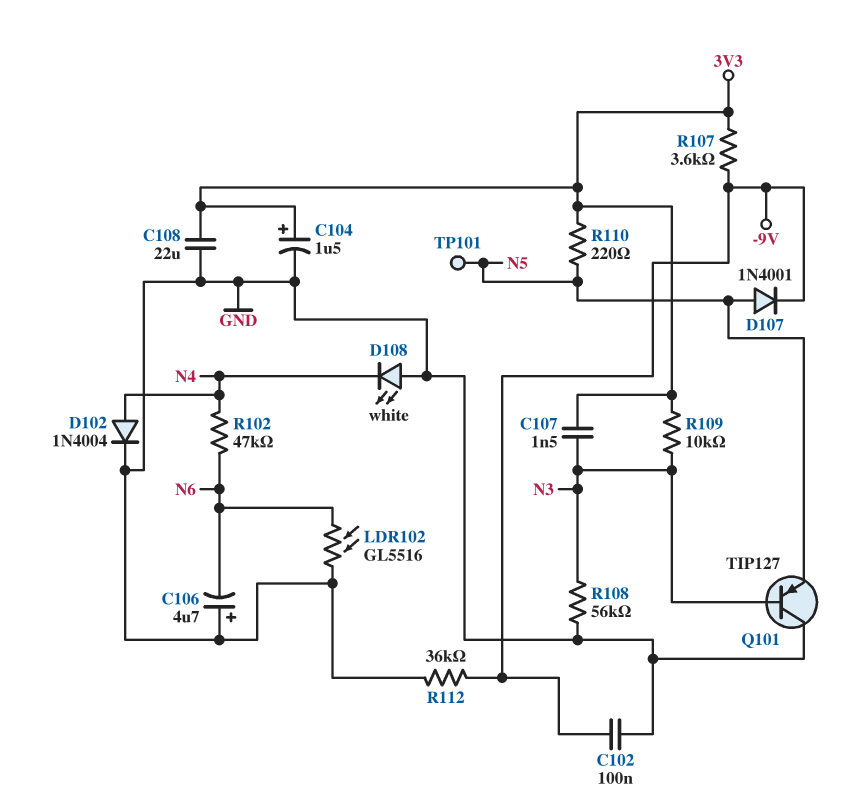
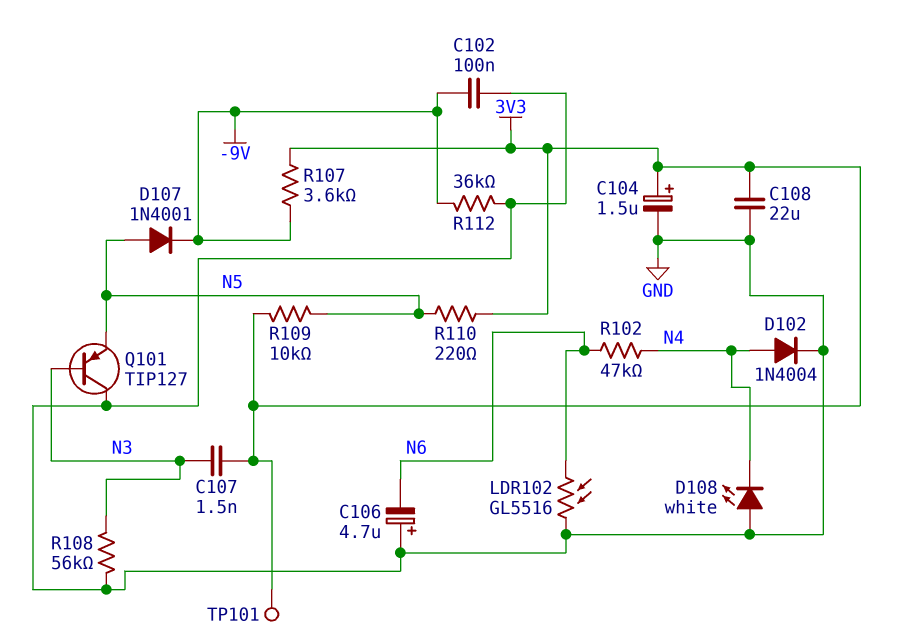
R109: 10k (3V3, N3) -> 10k (3V3, N5)
TP101: test point (N5) -> test point (3V3)

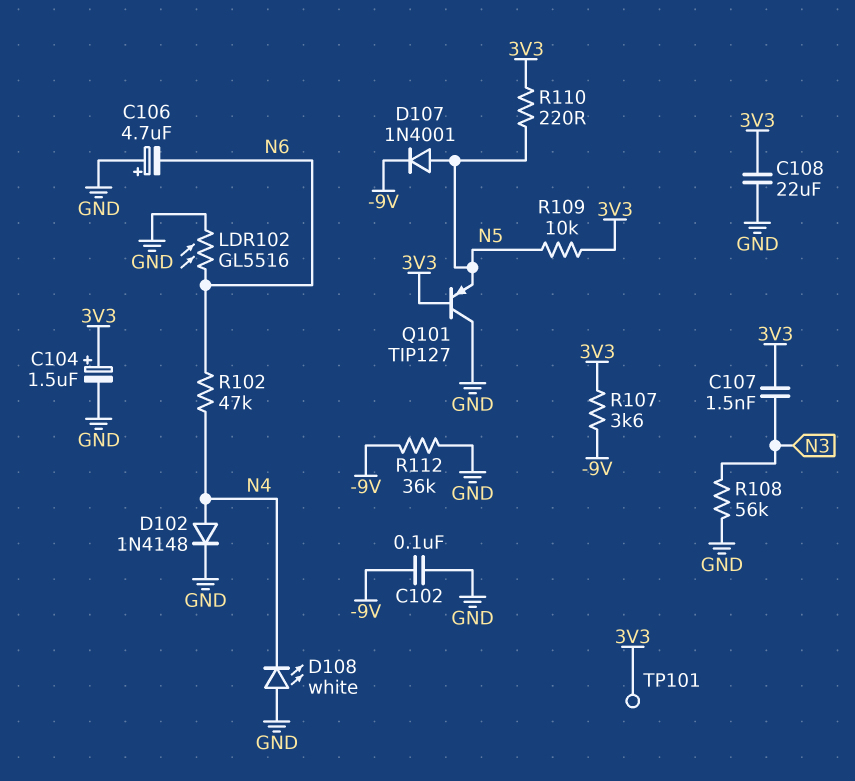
D102: diode 1N4004 (A N4, K GND) -> diode 1N4148 (A N4, K GND)
Q101: PNP TIP127 (B N3, C GND, E N5) -> PNP TIP127 (B 3V3, C GND, E N5)

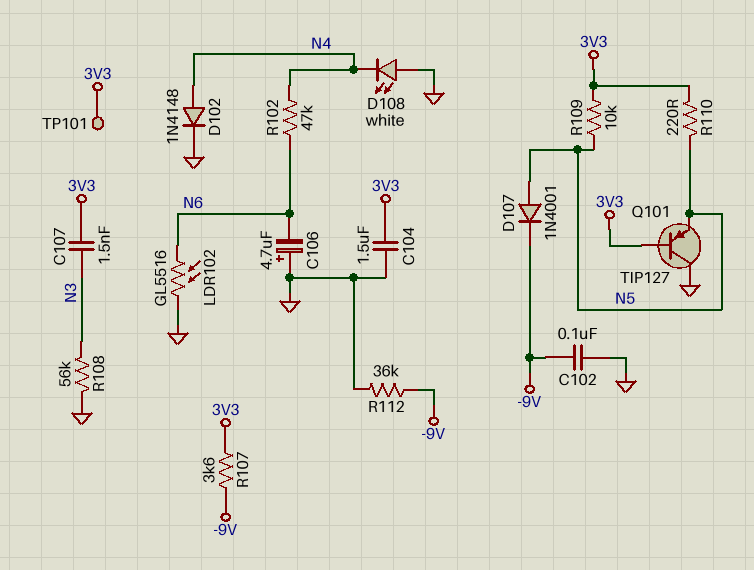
C104: 1.5uF (plus 3V3, minus GND) -> 1.5uF (3V3, GND)
C108: 22uF (3V3, GND) -> none

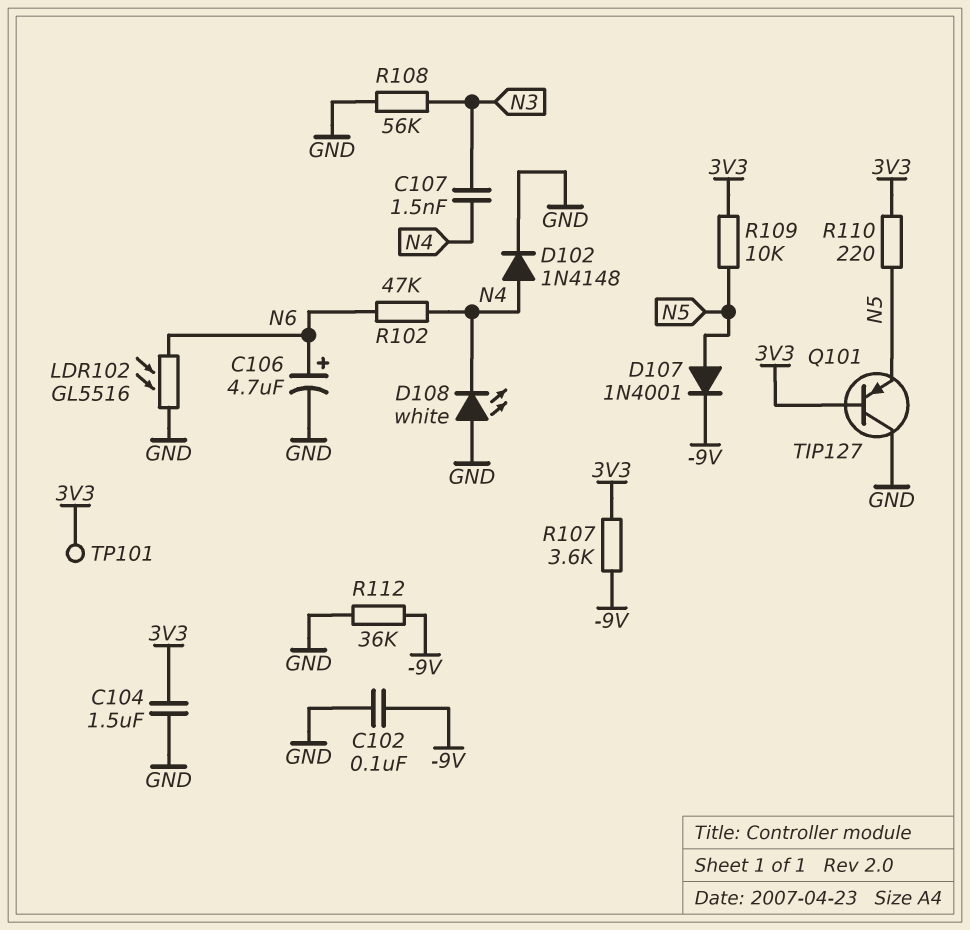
C106: 4.7uF (plus GND, minus N6) -> 4.7uF (plus N6, minus GND)
C107: 1.5nF (3V3, N3) -> 1.5nF (N3, N4)

